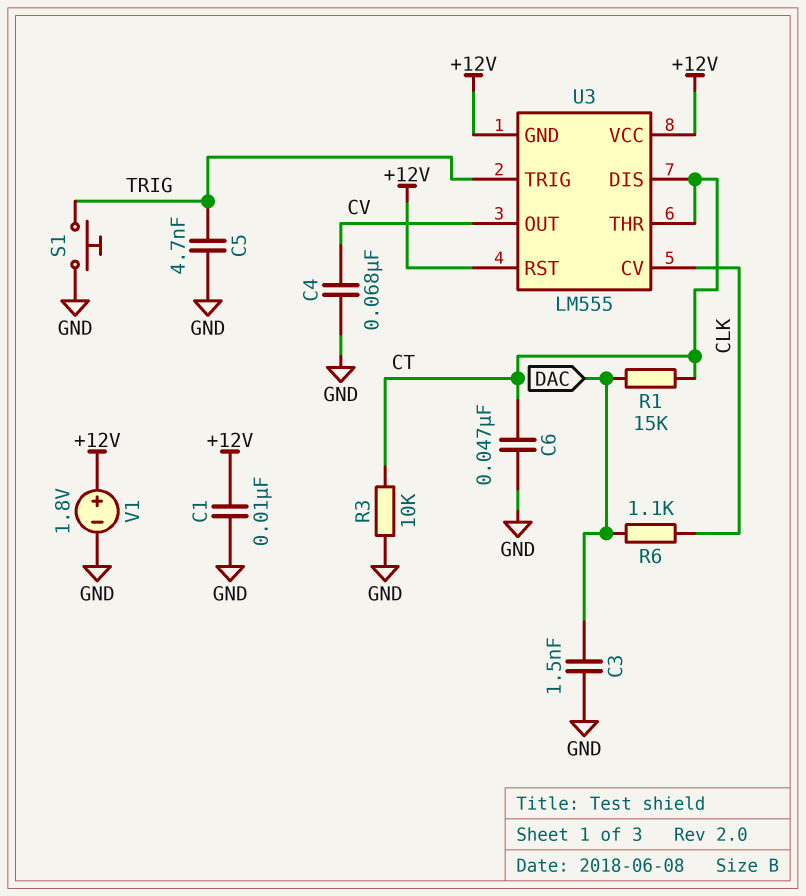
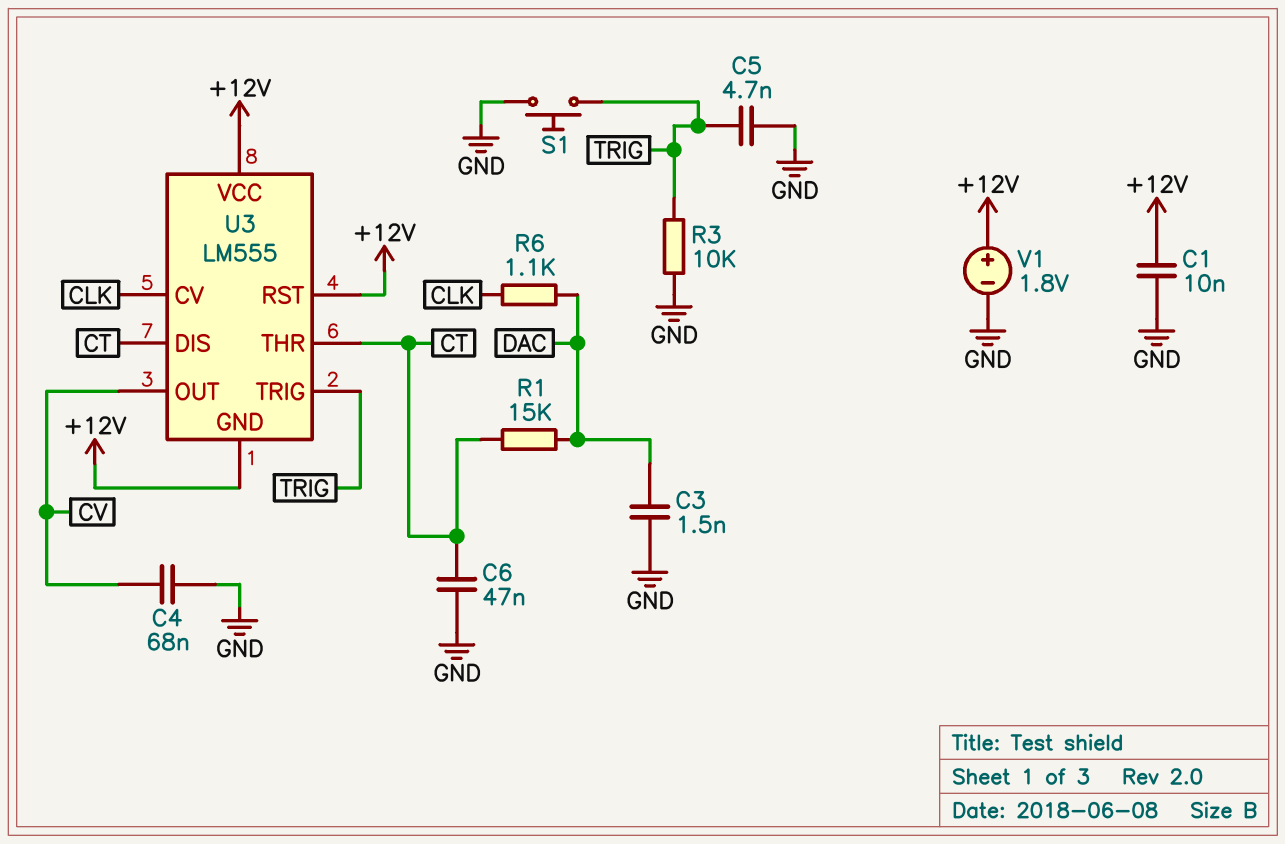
R3: 10k (CT, GND) -> 10k (GND, TRIG)

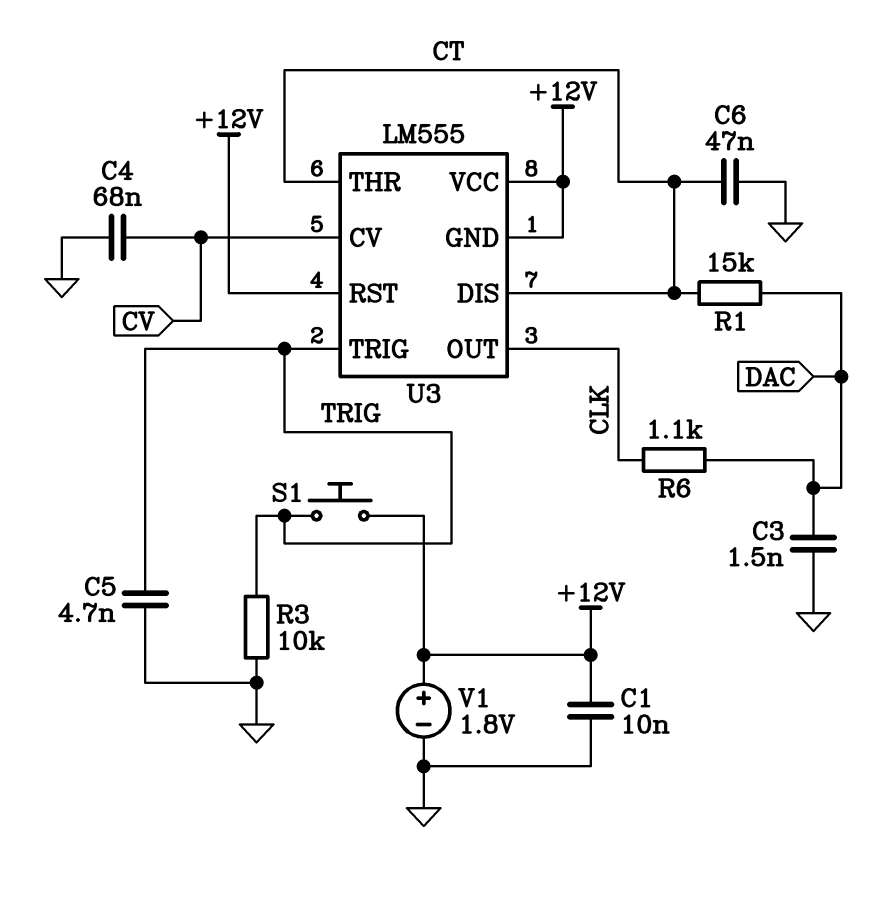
S1: button (GND, TRIG) -> button (+12V, TRIG)
U3 pin CV: CLK -> CV
U3 pin OUT: CV -> CLK

